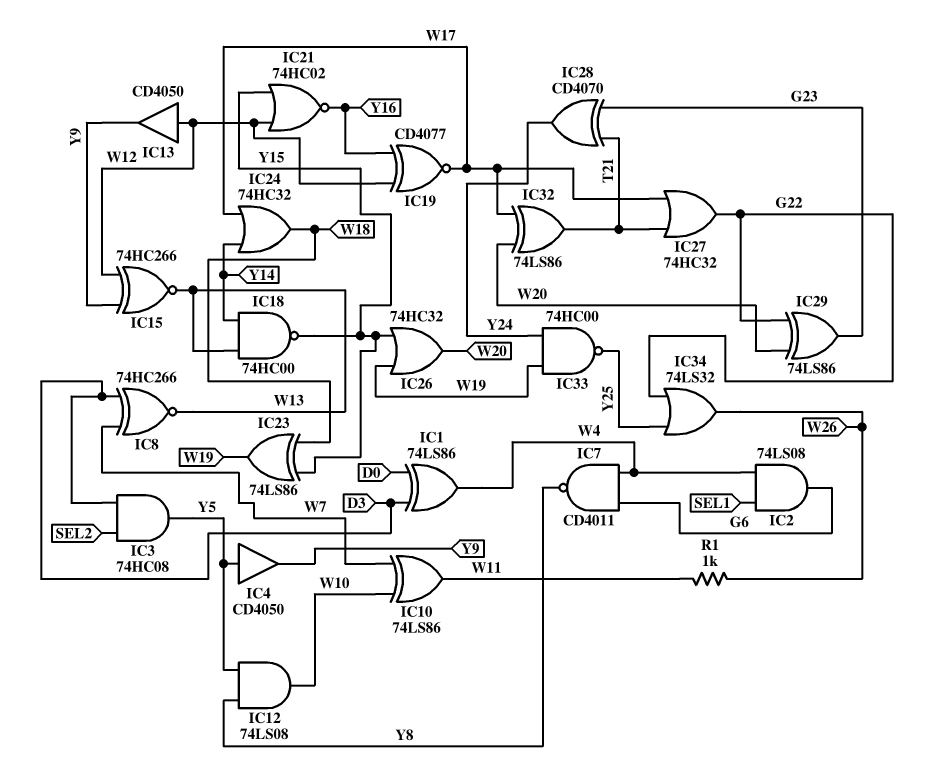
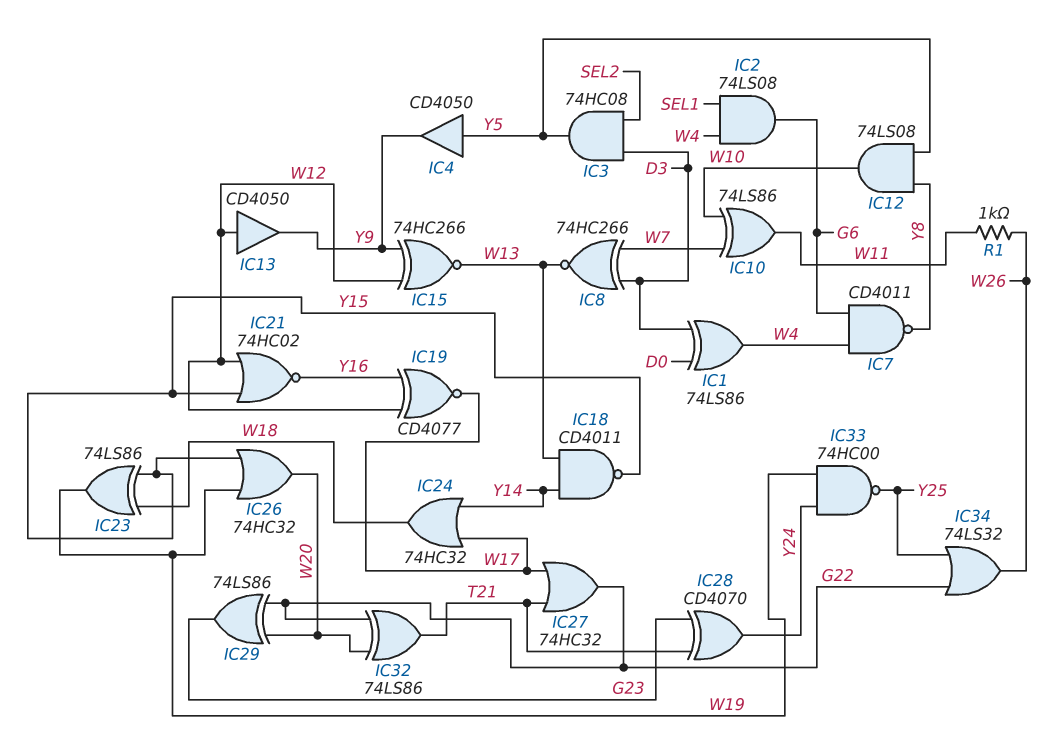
IC18: NAND 74HC00 (in W13, in Y14, out Y15) -> NAND CD4011 (in W13, in Y14, out Y15)
IC32: XOR 74LS86 (in W17, in W20, out T21) -> XOR 74LS86 (in G22, in W20, out T21)

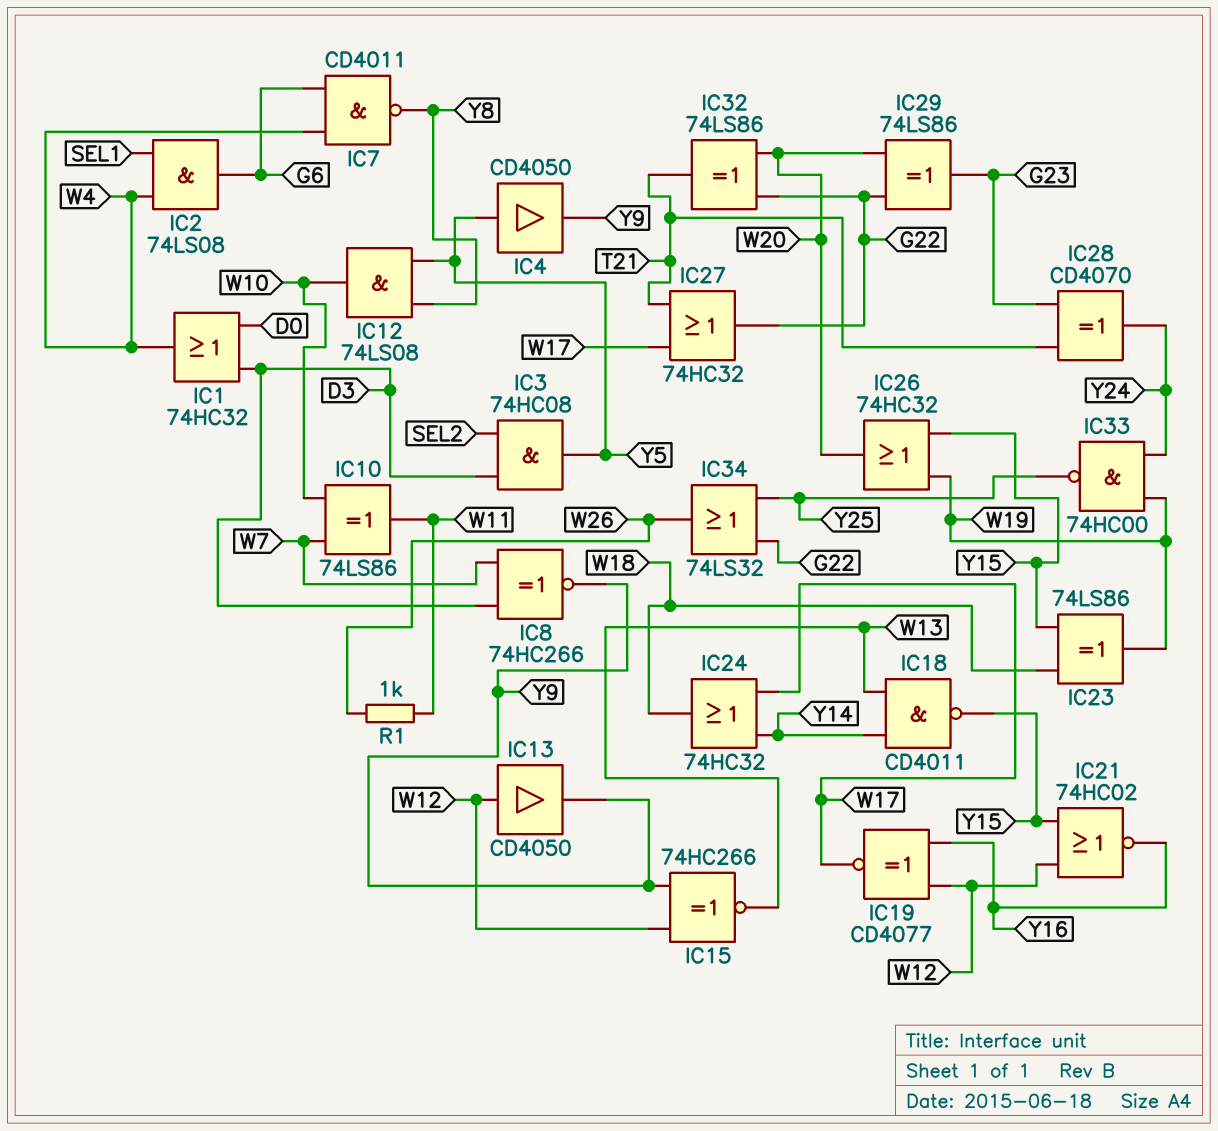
IC1: XOR 74LS86 (in D0, in D3, out W4) -> OR 74HC32 (in D0, in D3, out W4)
IC8: XNOR 74HC266 (in D3, in W7, out W13) -> XNOR 74HC266 (in D3, in W7, out Y9)

